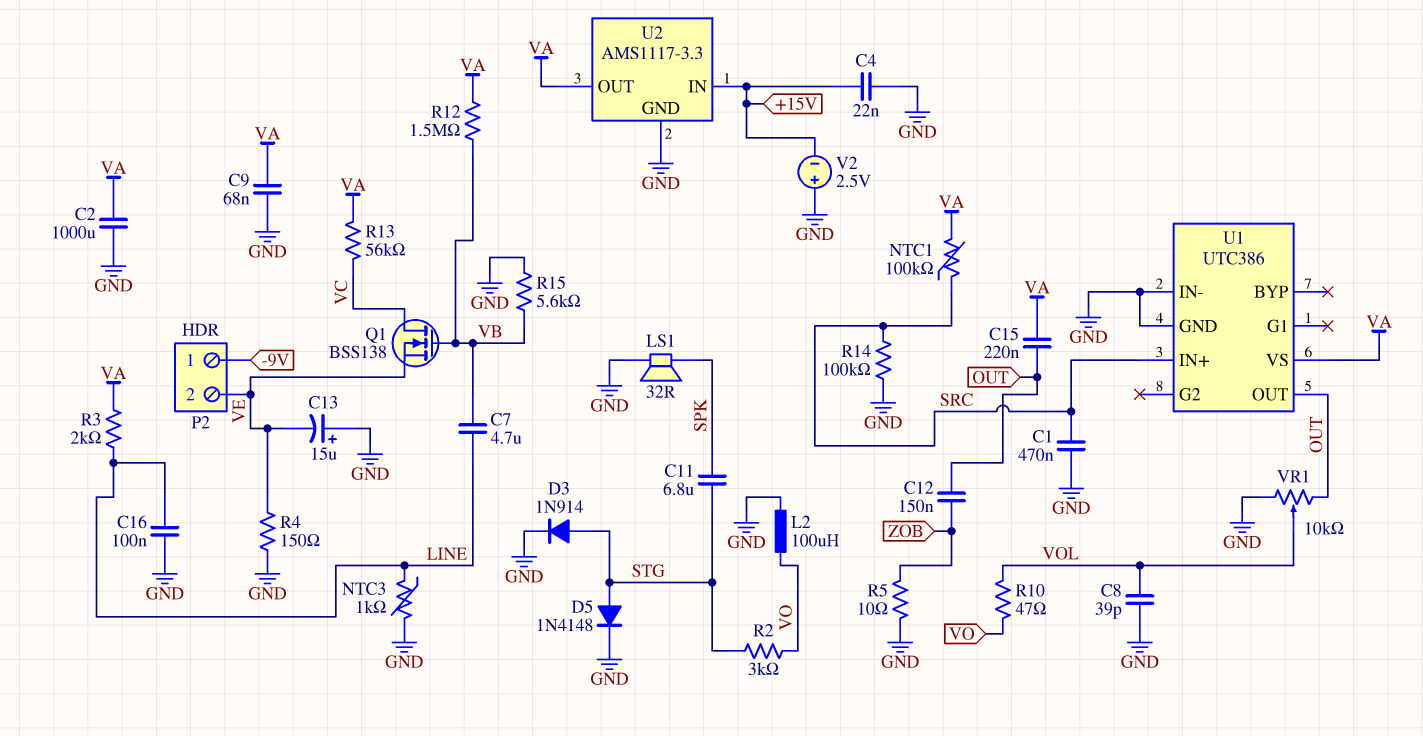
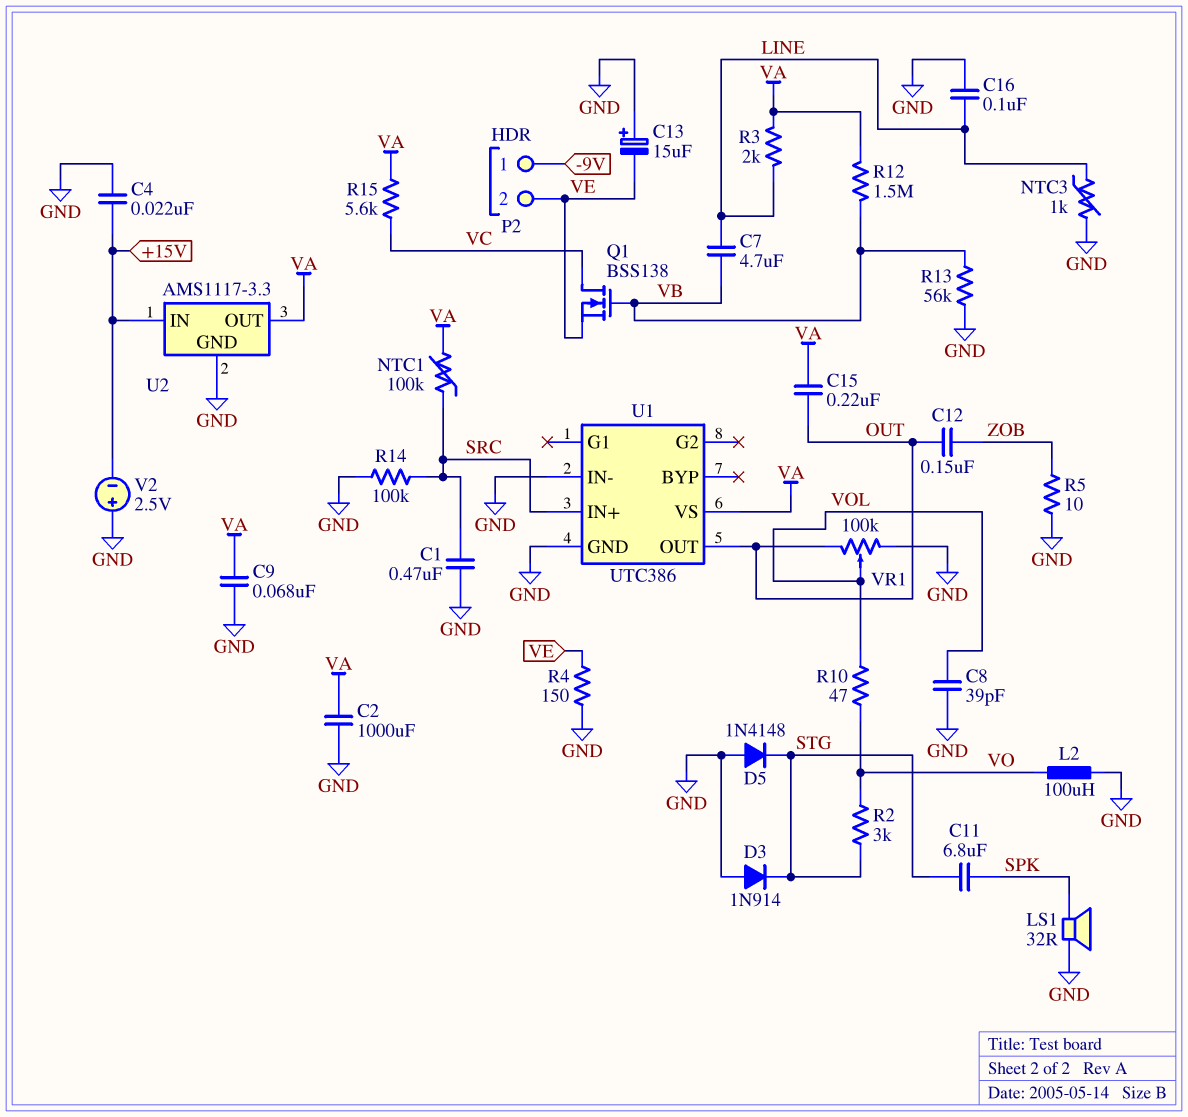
D3: diode 1N914 (A STG, K GND) -> diode 1N914 (A GND, K STG)
D5: diode 1N4148 (A STG, K GND) -> diode 1N4148 (A GND, K STG)
R13: 56k (VA, VC) -> 56k (GND, VB)
R15: 5.6k (GND, VB) -> 5.6k (VA, VC)
VR1: 10k (GND, OUT, wiper VOL) -> 100k (GND, OUT, wiper VOL)

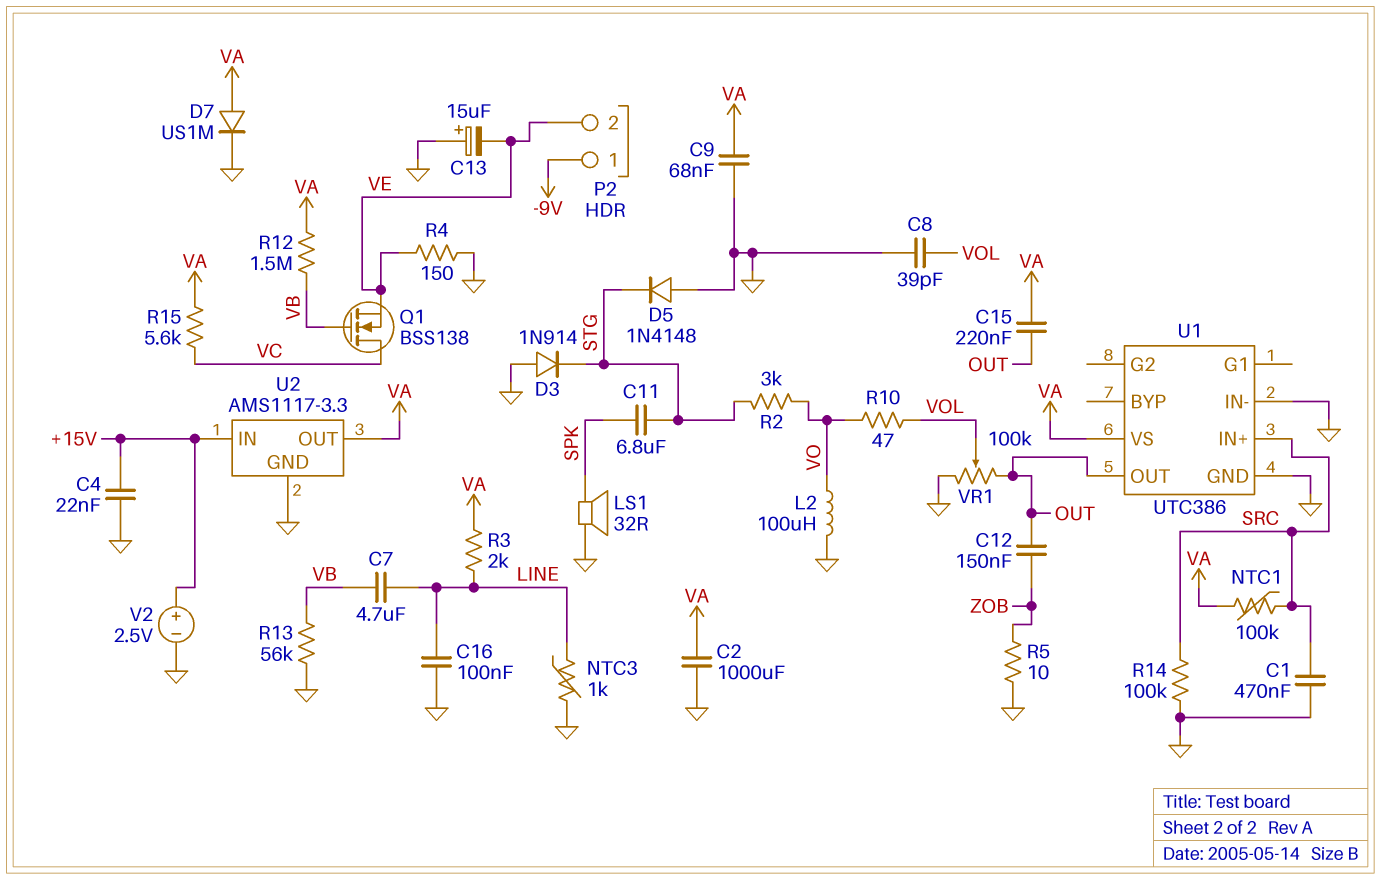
D7: none -> diode US1M (A VA, K GND)
V2: 2.5V (plus GND, minus +15V) -> 2.5V (plus +15V, minus GND)

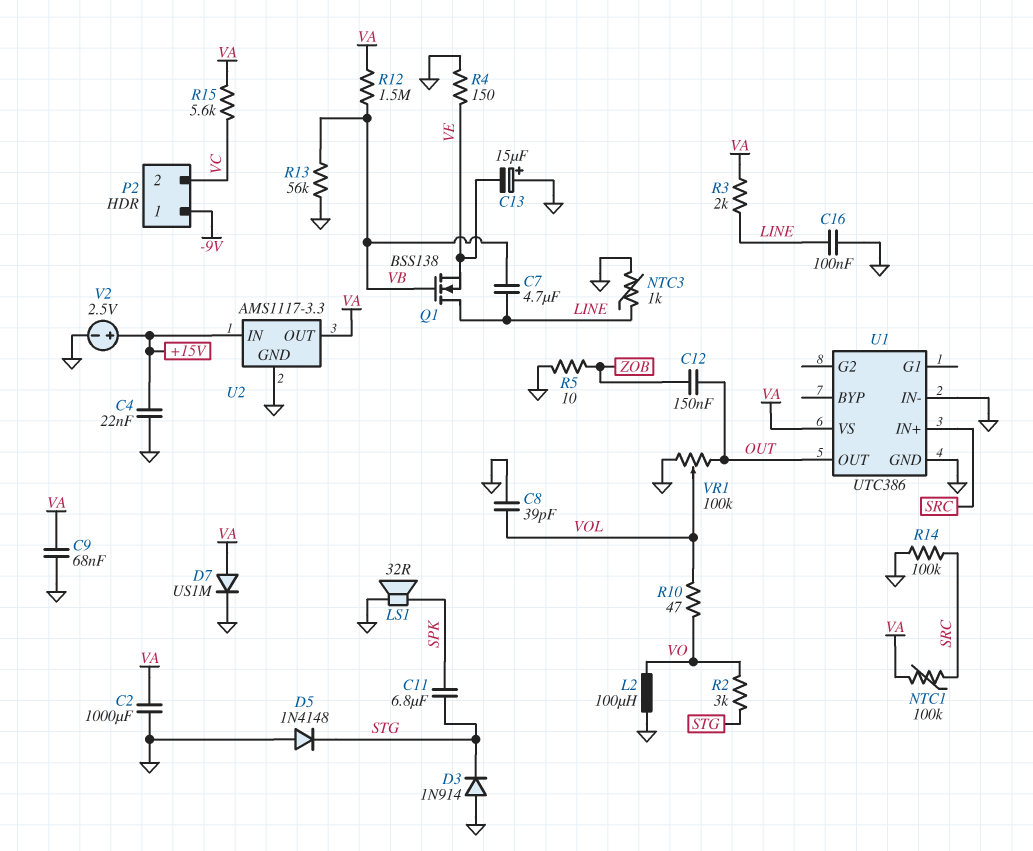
C1: 470nF (GND, SRC) -> none
C15: 220nF (OUT, VA) -> none
P2 pin 2: VE -> VC
Q1: NMOS BSS138 (G VB, D VC, S VE) -> NMOS BSS138 (G VB, D LINE, S VE)

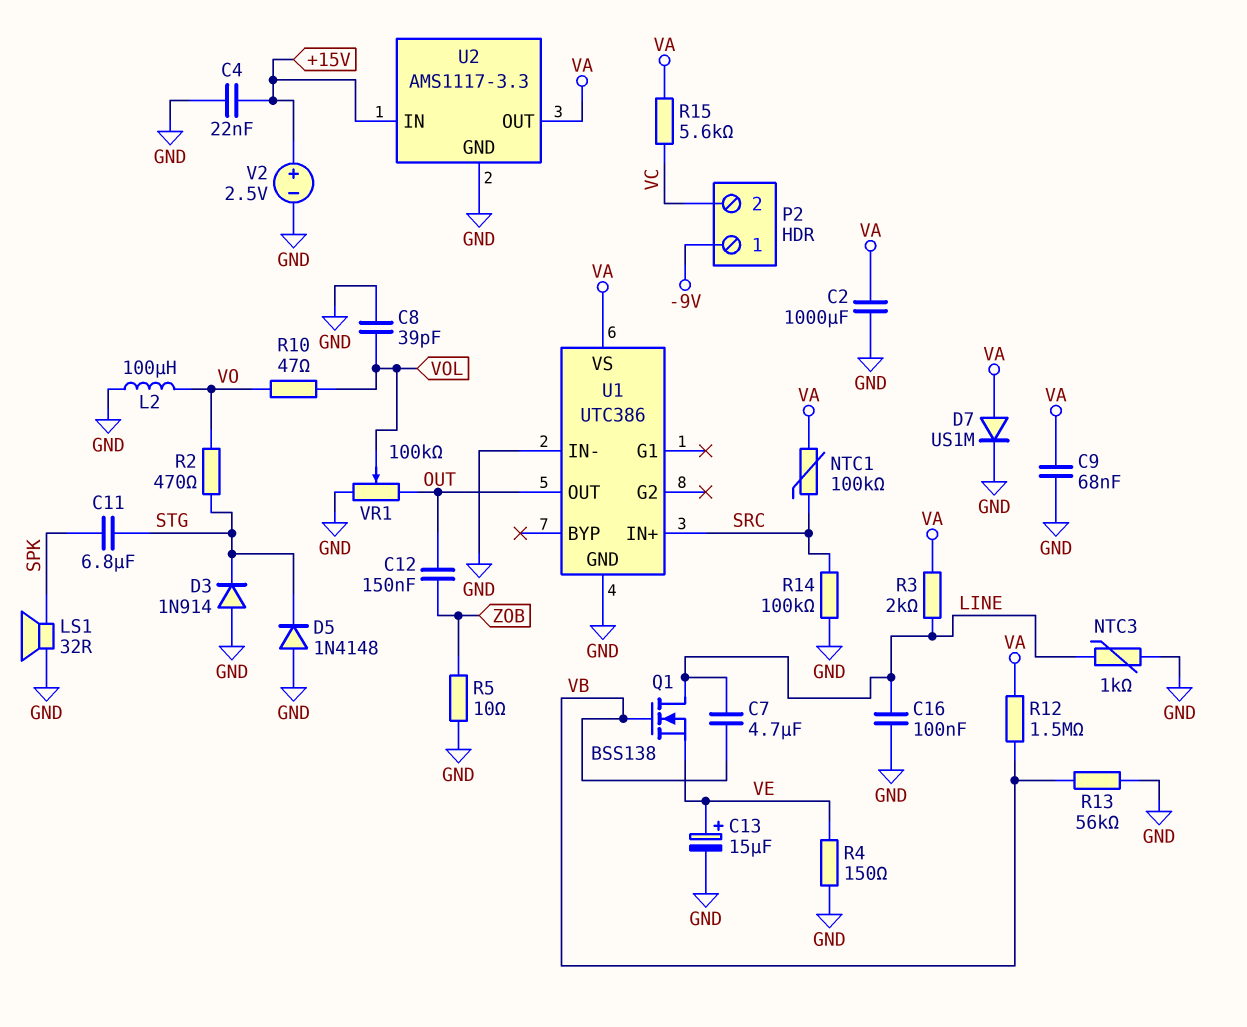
C13: 15uF (plus GND, minus VE) -> 15uF (plus VE, minus GND)
R2: 3k (STG, VO) -> 470 (STG, VO)

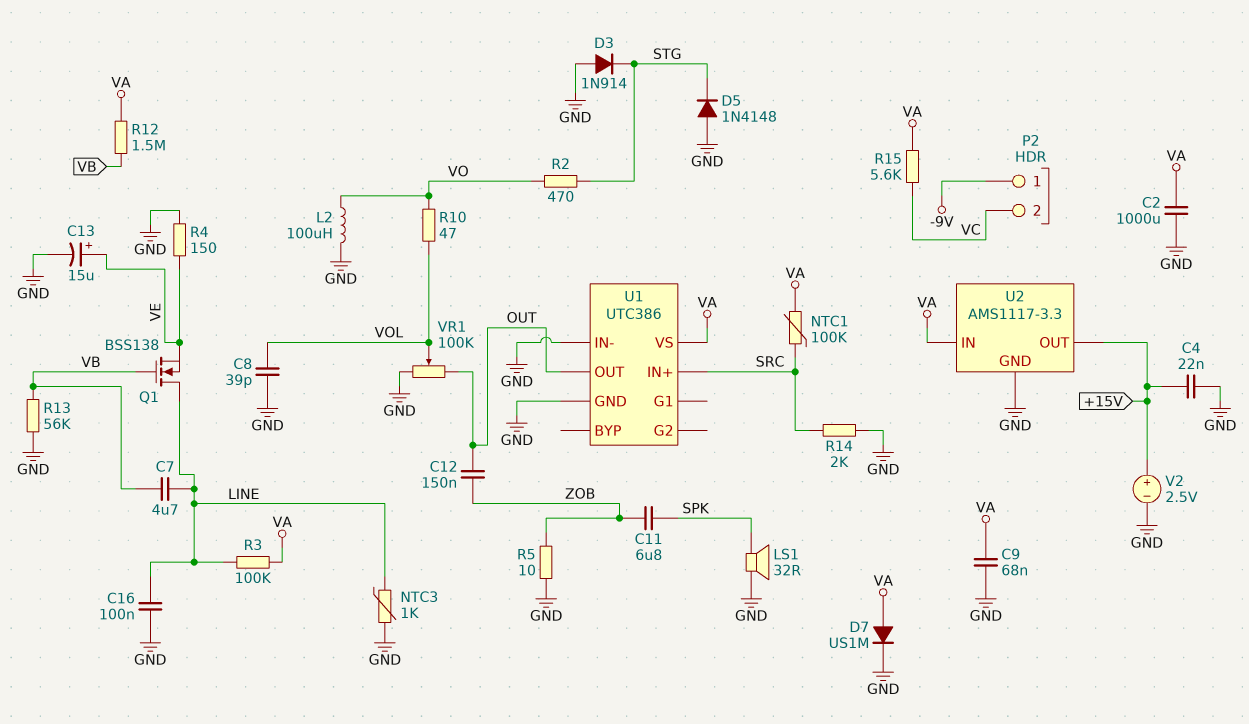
C11: 6.8uF (SPK, STG) -> 6.8uF (SPK, ZOB)
R3: 2k (LINE, VA) -> 100k (LINE, VA)
R14: 100k (GND, SRC) -> 2k (GND, SRC)
U2 pin IN: +15V -> VA
U2 pin OUT: VA -> +15V

